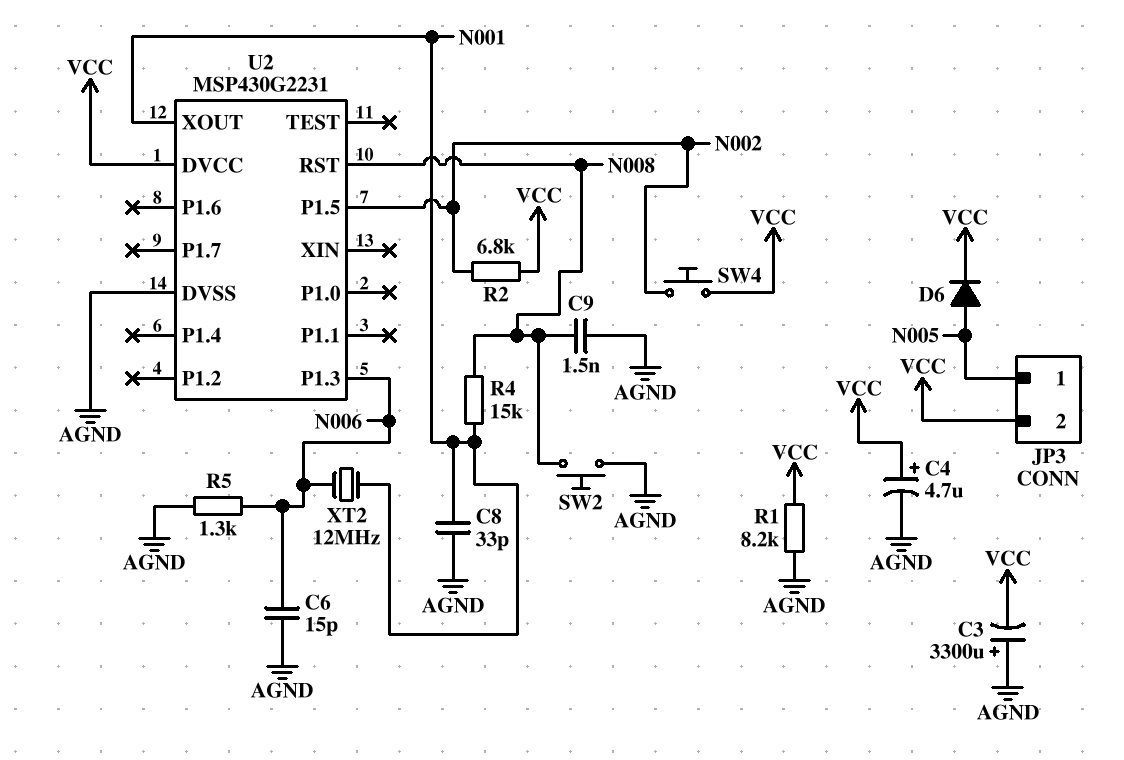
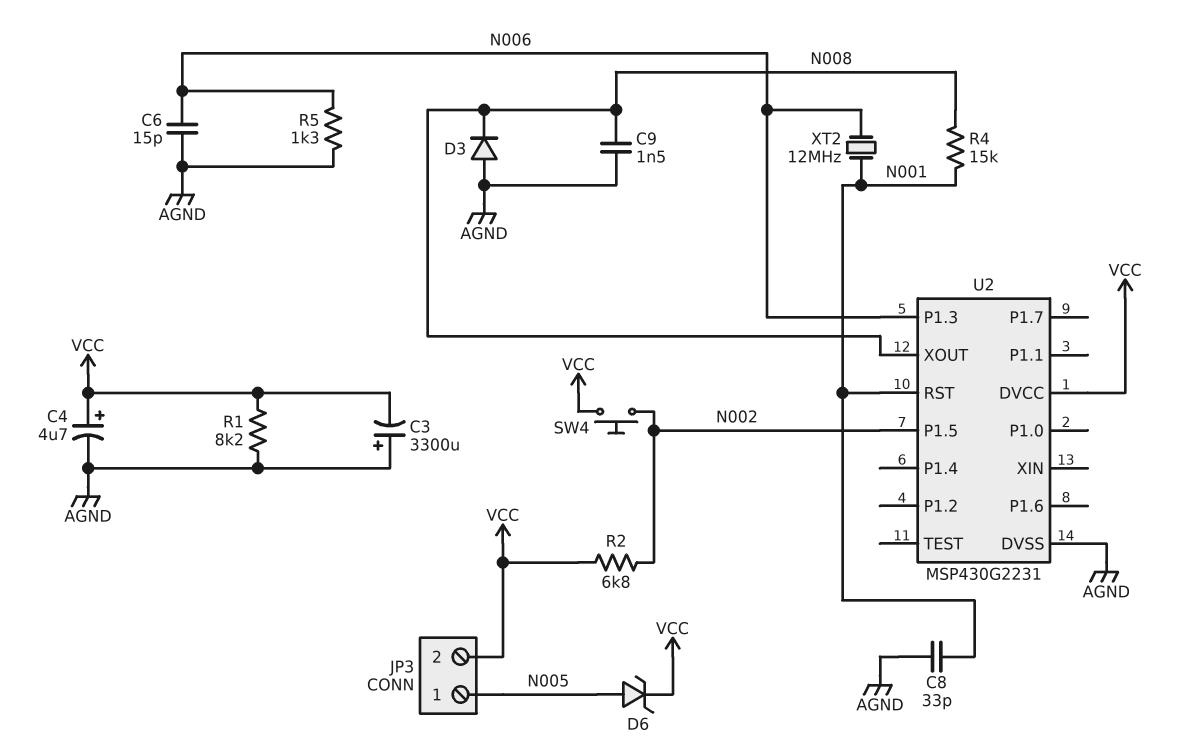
D3: none -> diode (A AGND, K N008)
D6: diode (A N005, K VCC) -> zener (A N005, K VCC)
SW2: button (AGND, N008) -> none
U2 pin RST: N008 -> N001
U2 pin XOUT: N001 -> N008

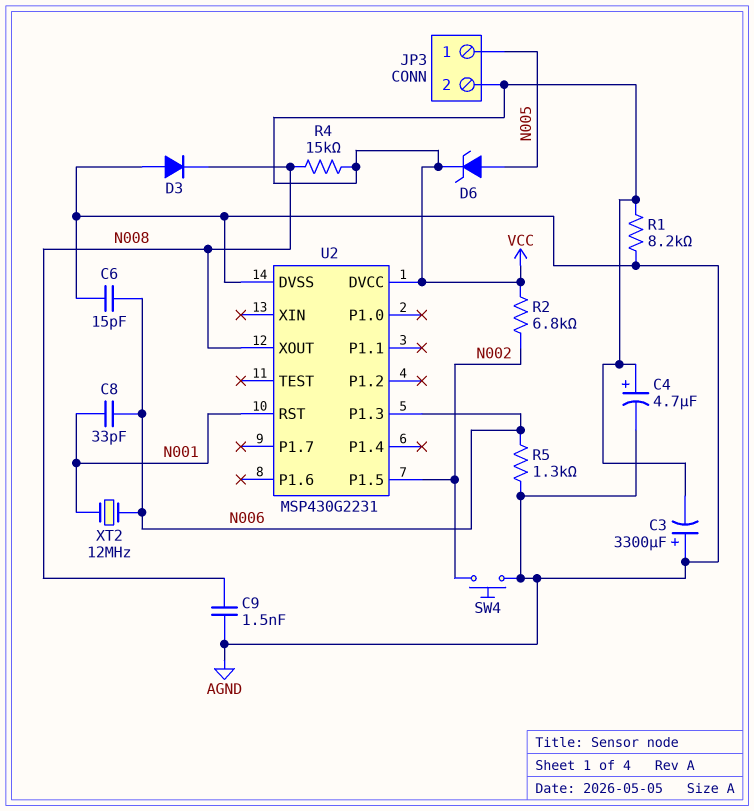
C8: 33pF (AGND, N001) -> 33pF (N001, N006)
R4: 15k (N001, N008) -> 15k (N008, VCC)
SW4: button (N002, VCC) -> button (AGND, N002)

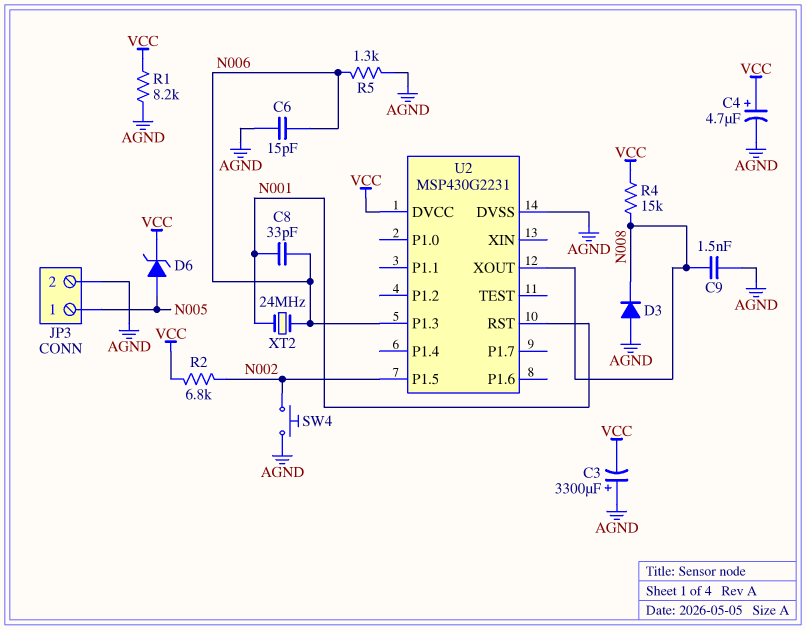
JP3 pin 2: VCC -> AGND
XT2: 12MHz (N001, N006) -> 24MHz (N001, N006)

